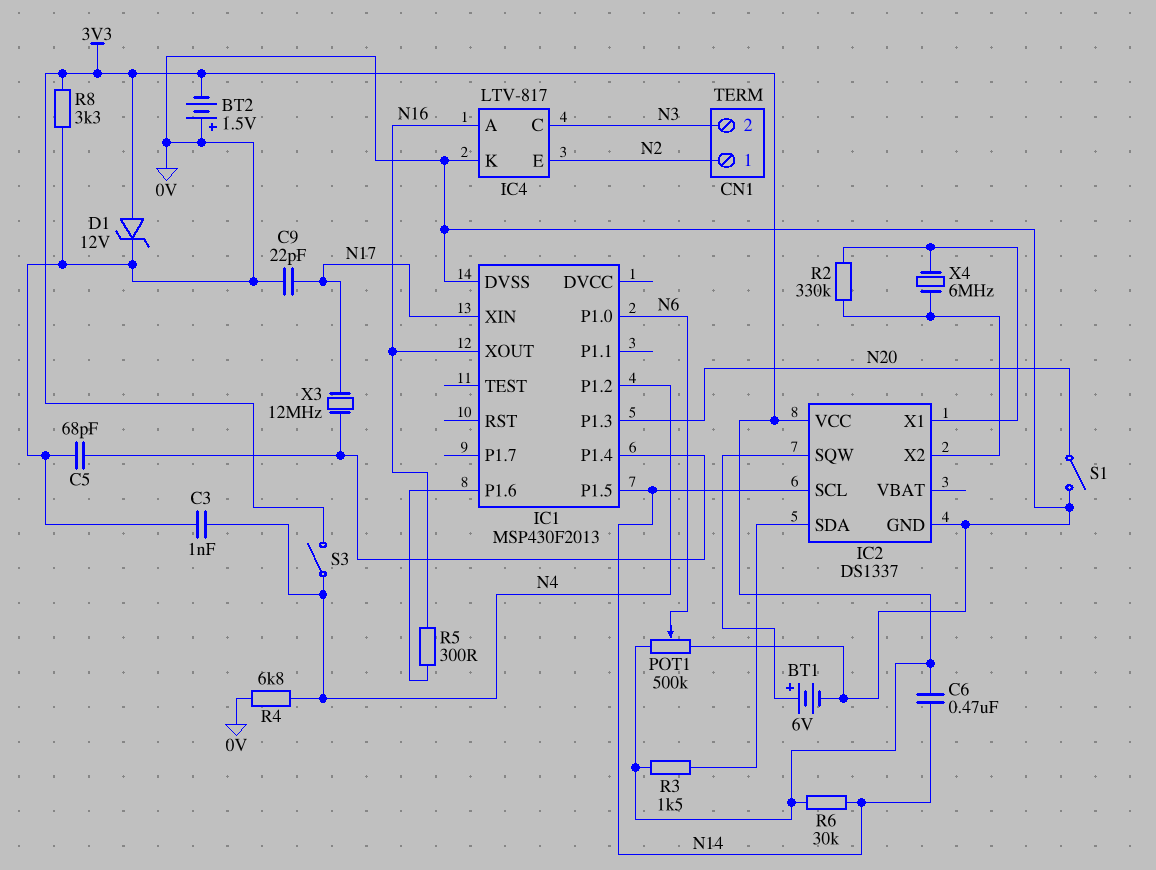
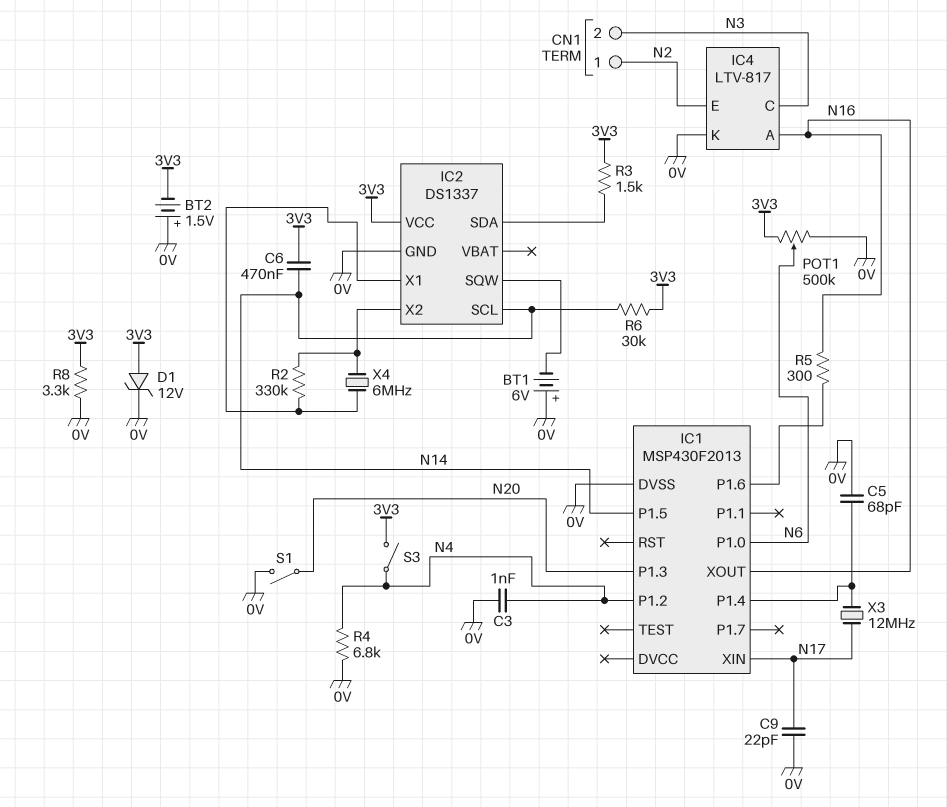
BT1: 6V (plus IC2/SQW, minus 0V) -> 6V (plus 0V, minus IC2/SQW)

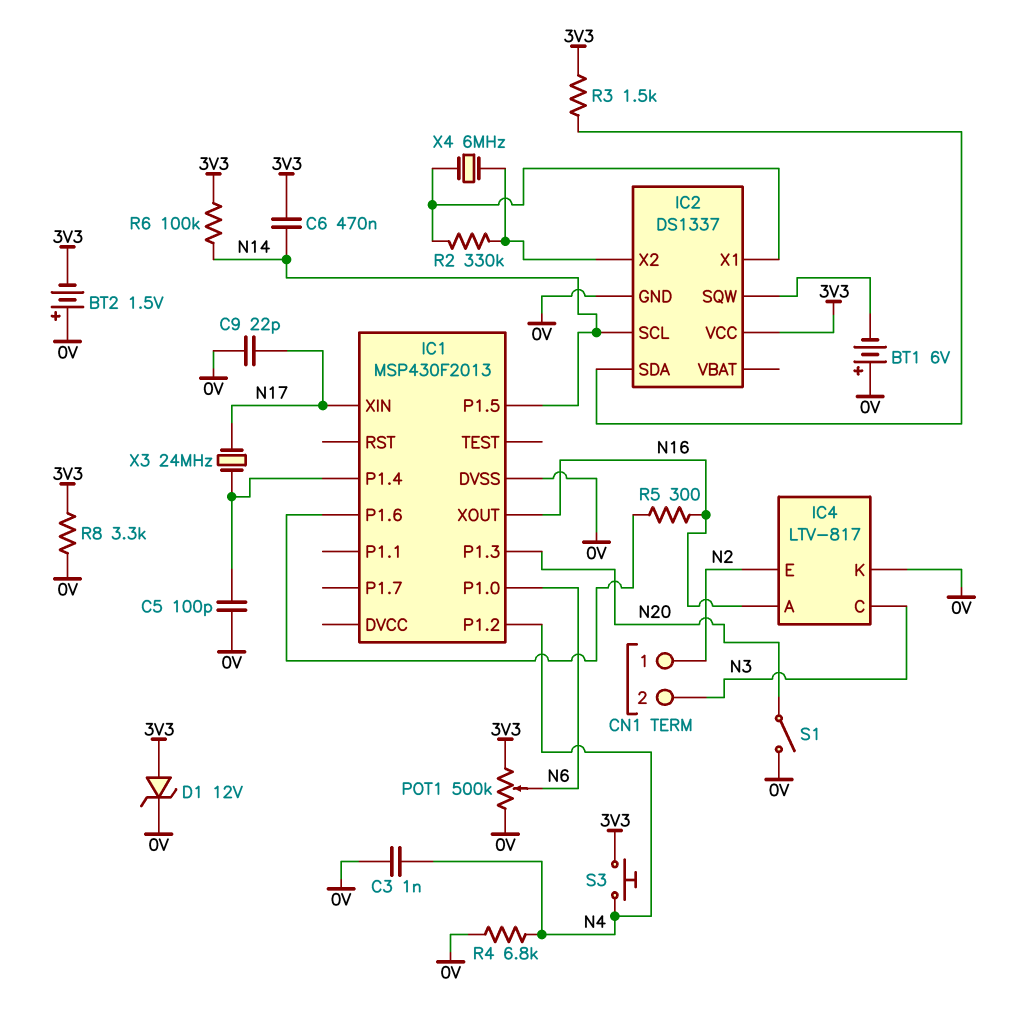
C5: 68pF (0V, IC1/P1.4) -> 100pF (0V, IC1/P1.4)
R6: 30k (3V3, N14) -> 100k (3V3, N14)
S3: switch (3V3, N4) -> button (3V3, N4)
X3: 12MHz (IC1/P1.4, N17) -> 24MHz (IC1/P1.4, N17)

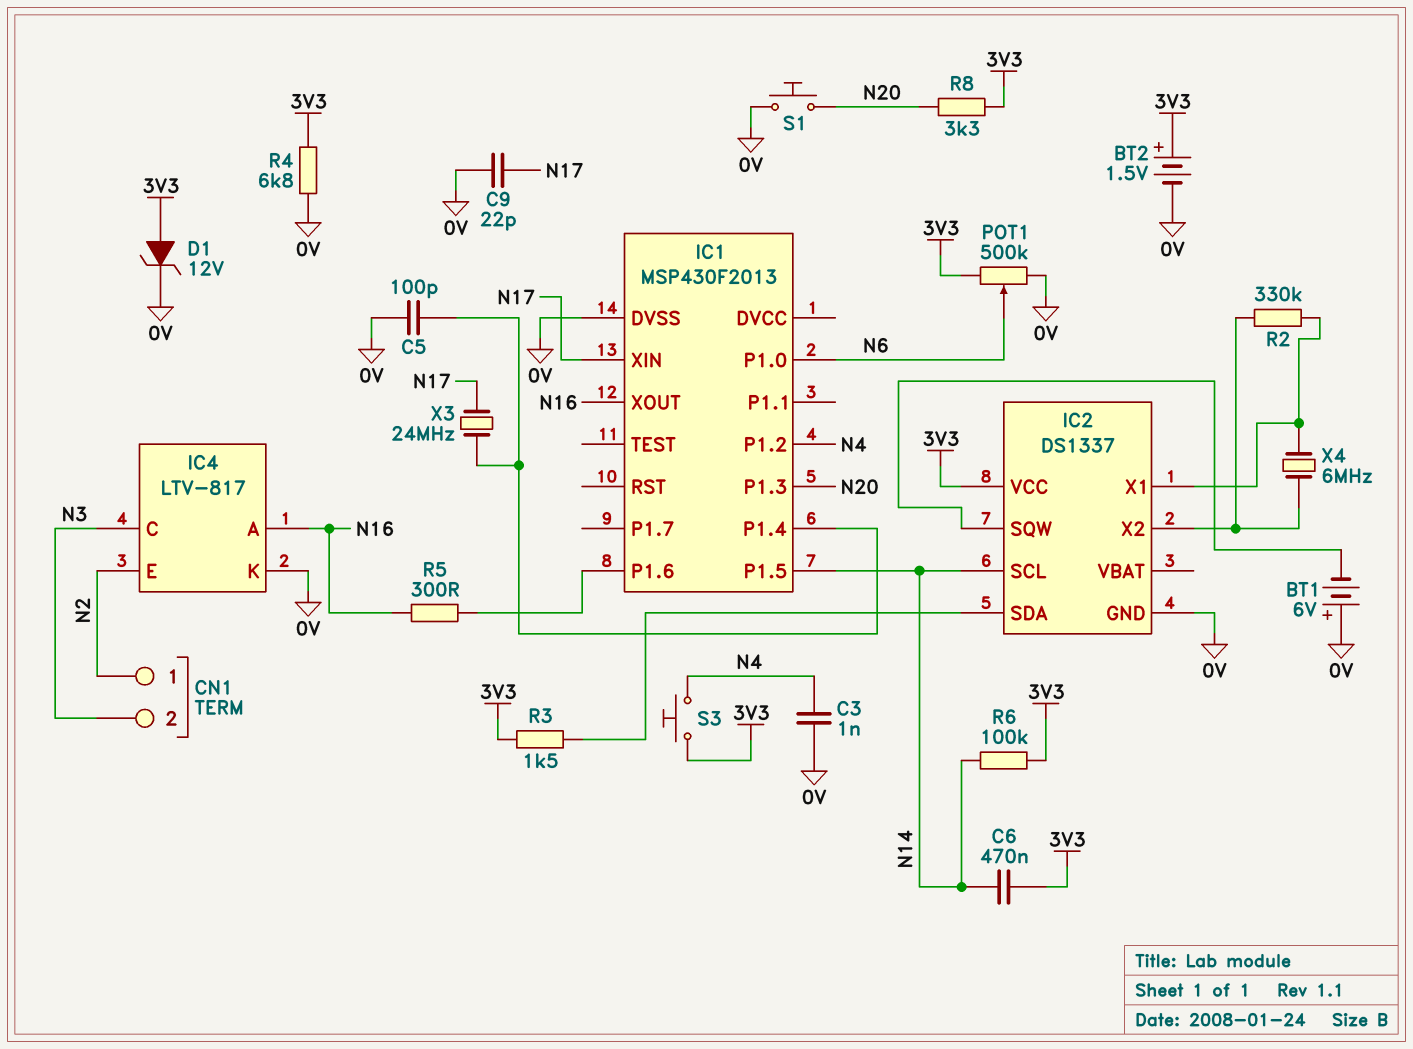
BT2: 1.5V (plus 0V, minus 3V3) -> 1.5V (plus 3V3, minus 0V)
R4: 6.8k (0V, N4) -> 6.8k (0V, 3V3)
R8: 3.3k (0V, 3V3) -> 3.3k (3V3, N20)
S1: switch (0V, N20) -> button (0V, N20)

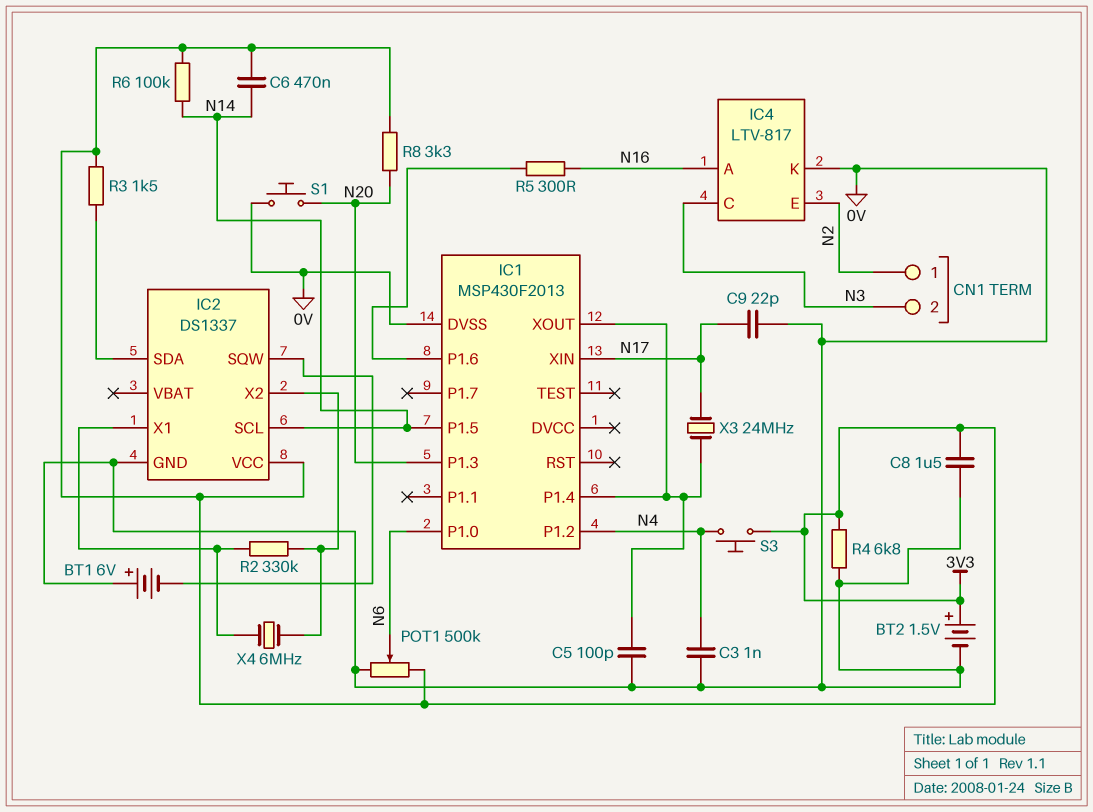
C8: none -> 1.5uF (0V, 3V3)
D1: zener 12V (A 3V3, K 0V) -> none
IC1 pin XOUT: N16 -> IC1/P1.4

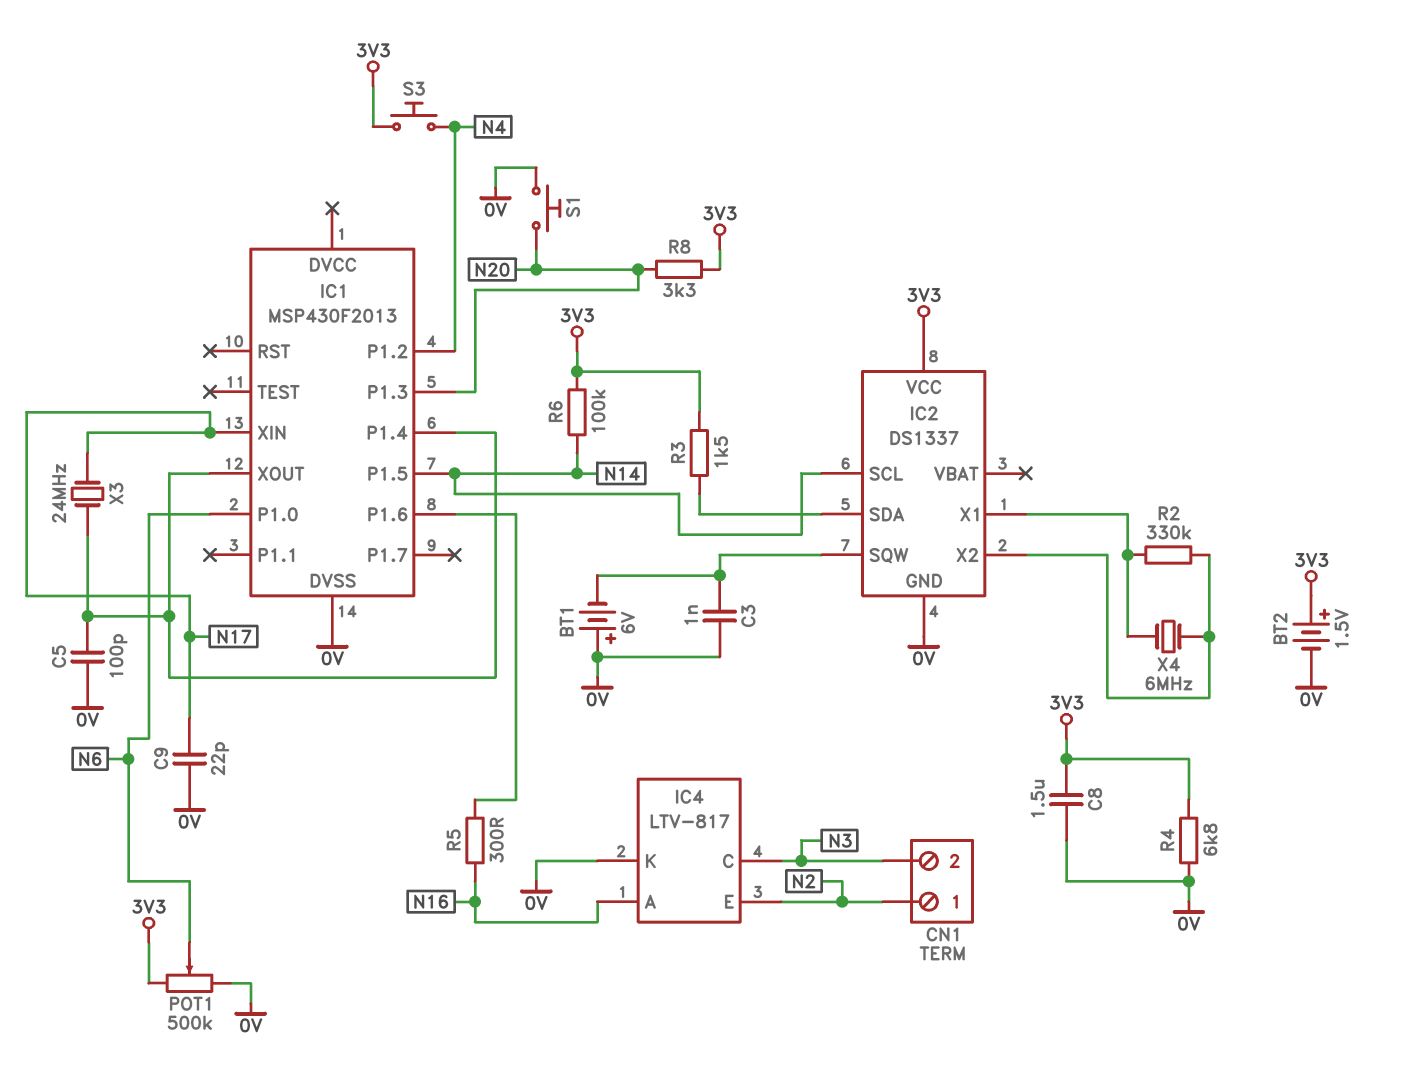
C3: 1nF (0V, N4) -> 1nF (0V, IC2/SQW)
C6: 470nF (3V3, N14) -> none

